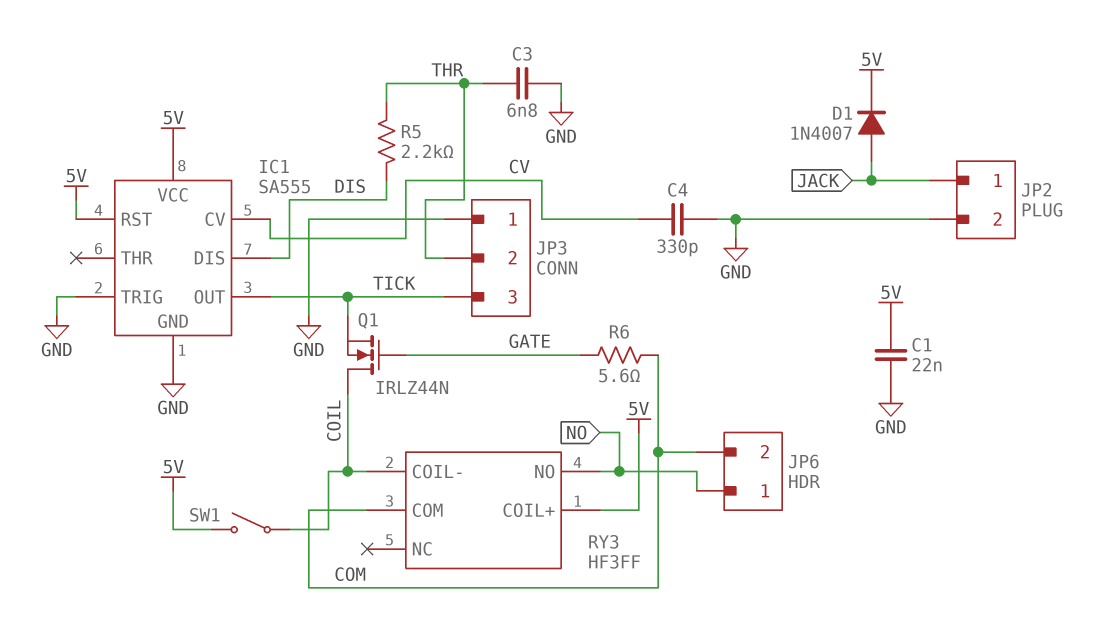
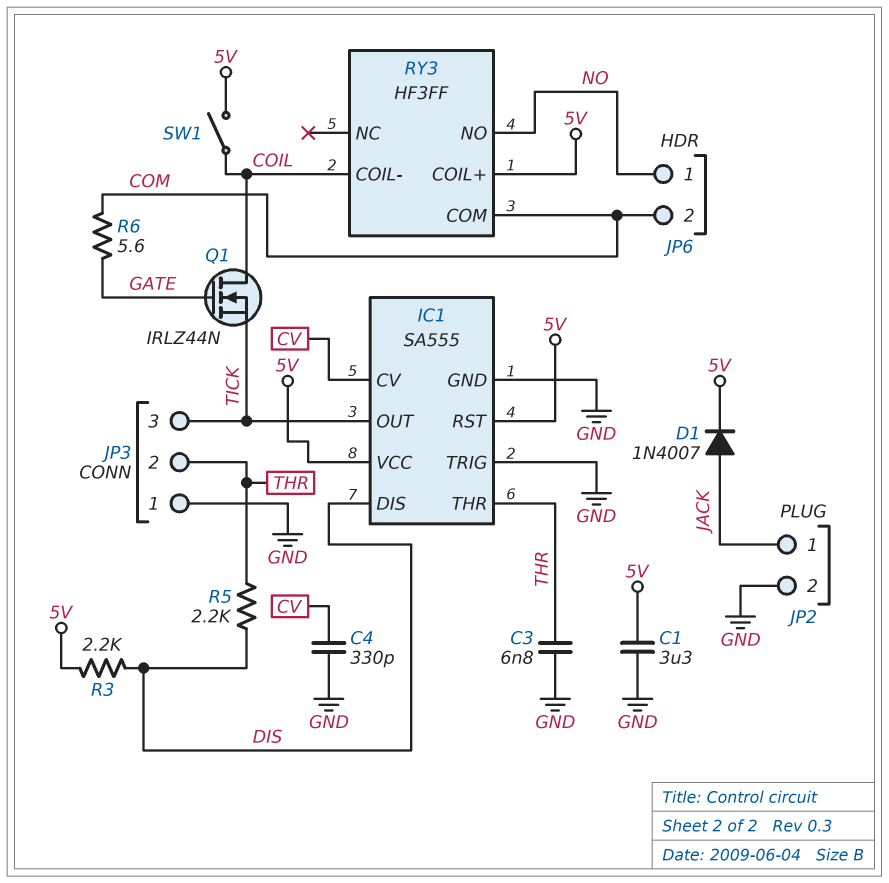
C1: 22nF (5V, GND) -> 3.3uF (5V, GND)
IC1 pin THR: none -> THR
R3: none -> 2.2k (5V, DIS)

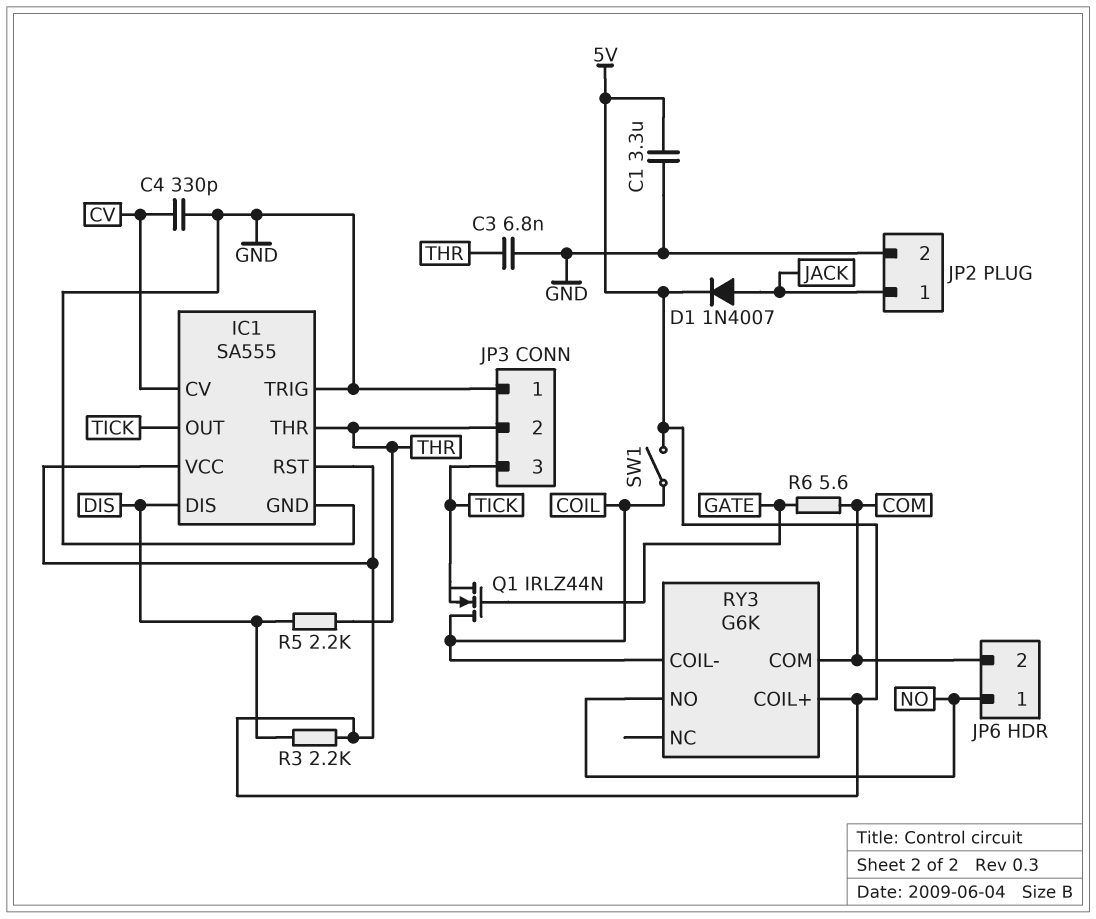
RY3: HF3FF -> G6K

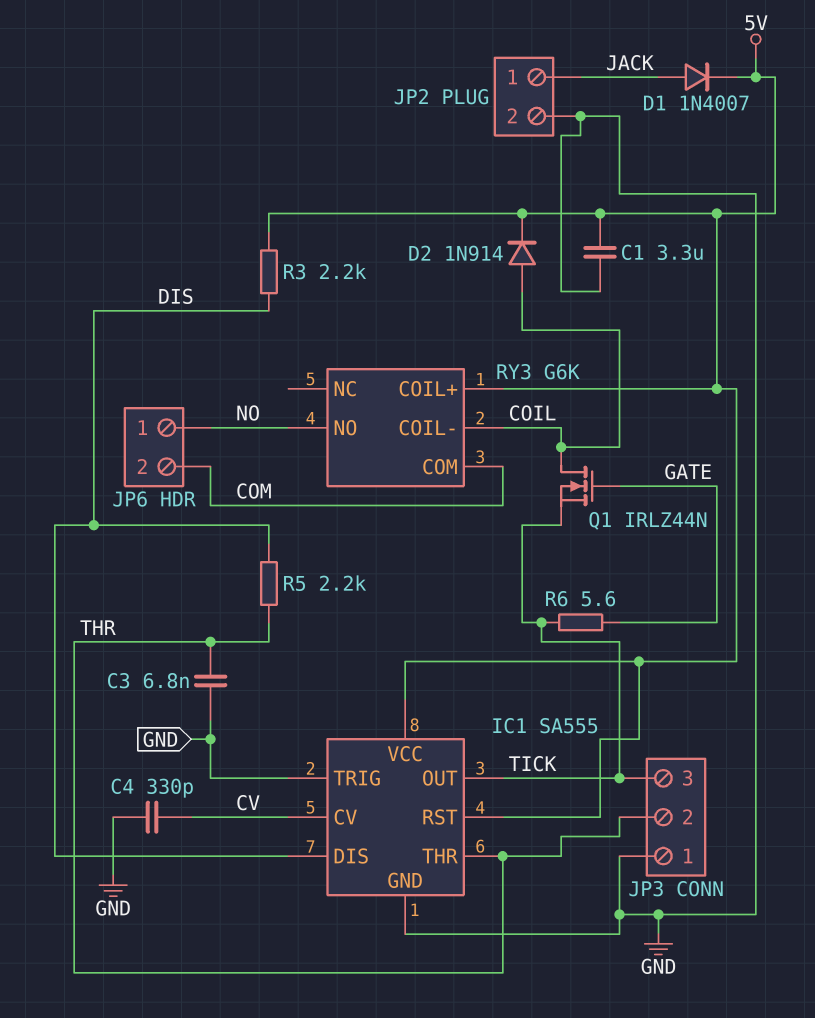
D2: none -> diode 1N914 (A COIL, K 5V)
R6: 5.6 (COM, GATE) -> 5.6 (GATE, TICK)
SW1: switch (5V, COIL) -> none

